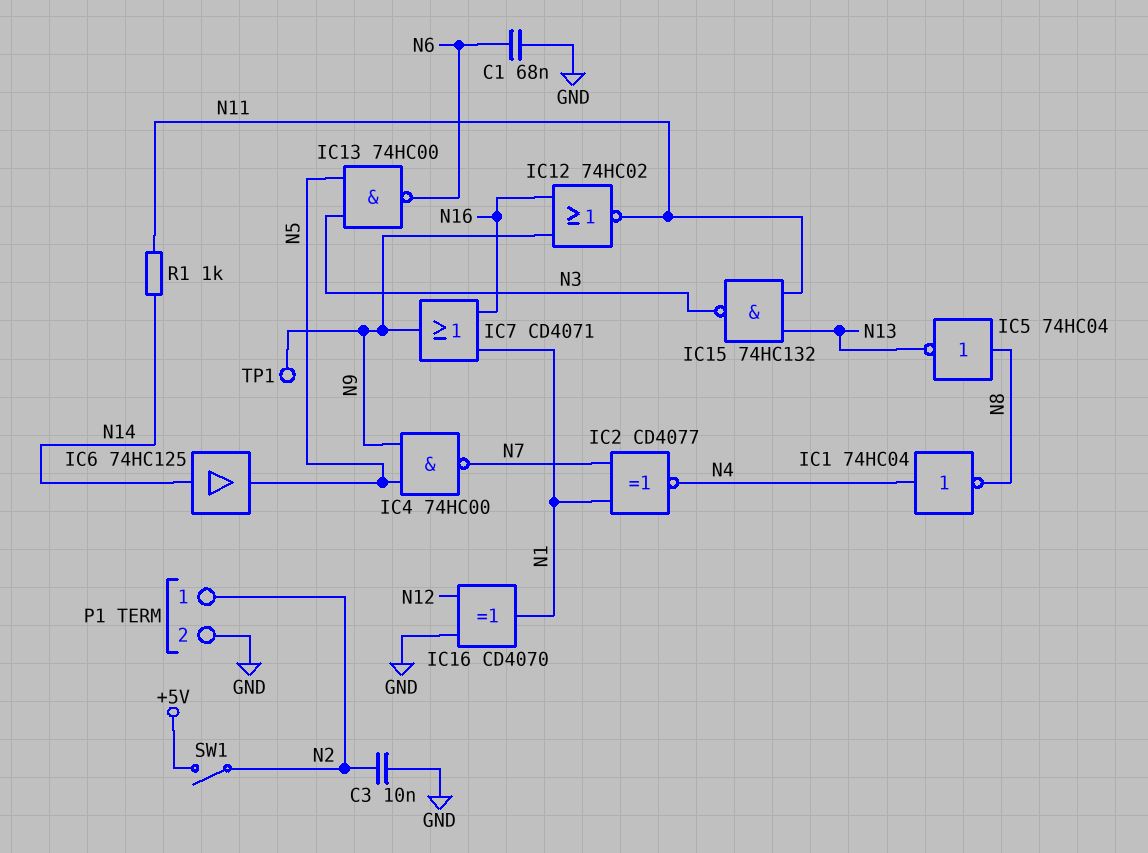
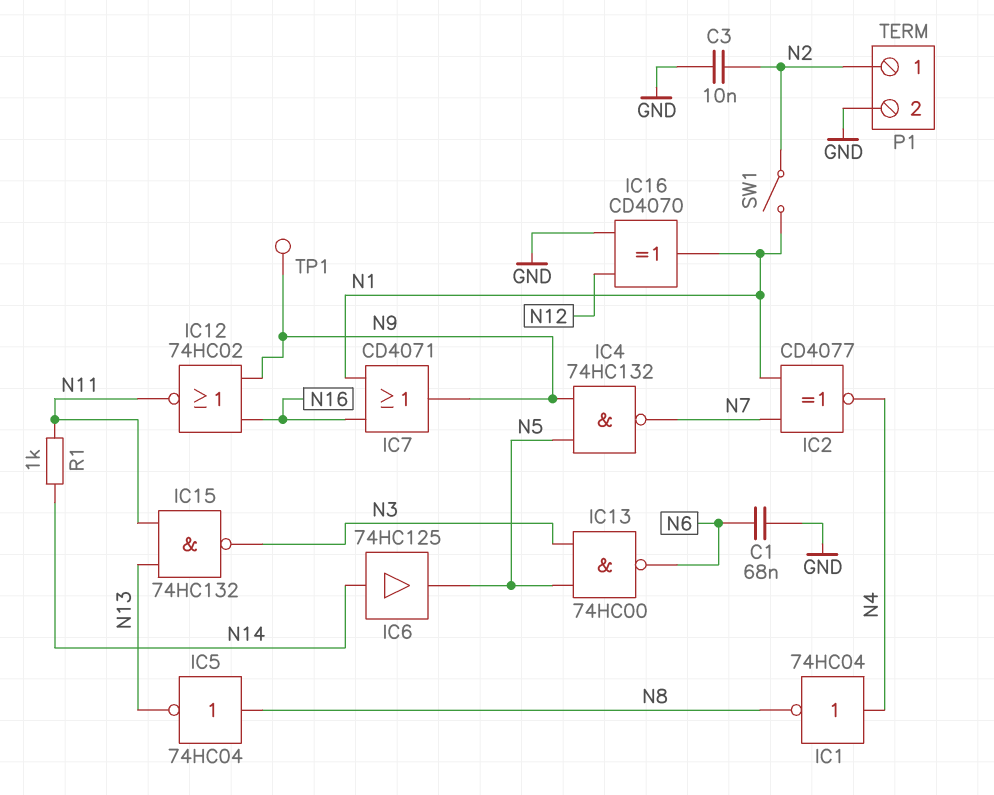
IC4: NAND 74HC00 (in N5, in N9, out N7) -> NAND 74HC132 (in N5, in N9, out N7)
SW1: switch (+5V, N2) -> switch (N1, N2)

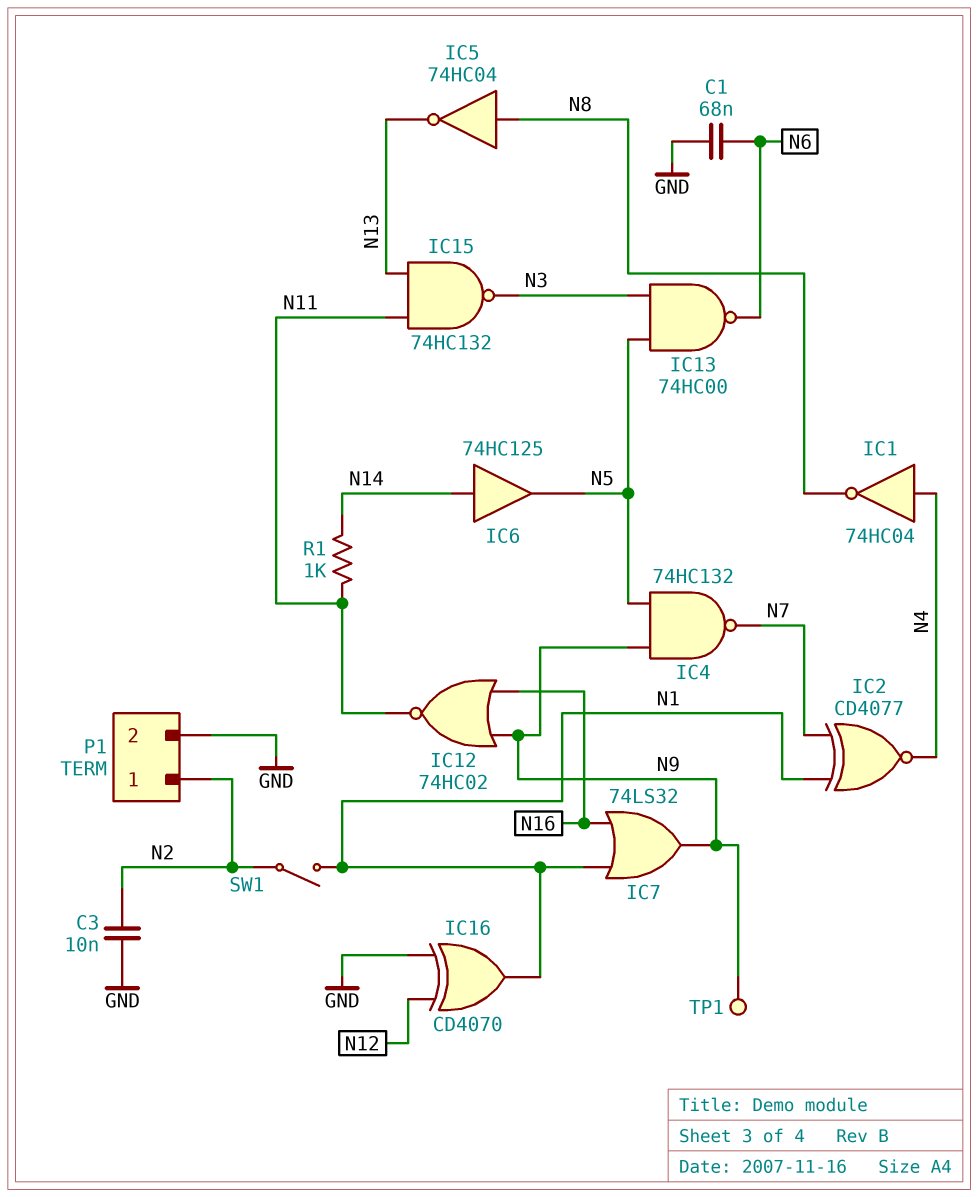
IC7: OR CD4071 (in N1, in N16, out N9) -> OR 74LS32 (in N1, in N16, out N9)

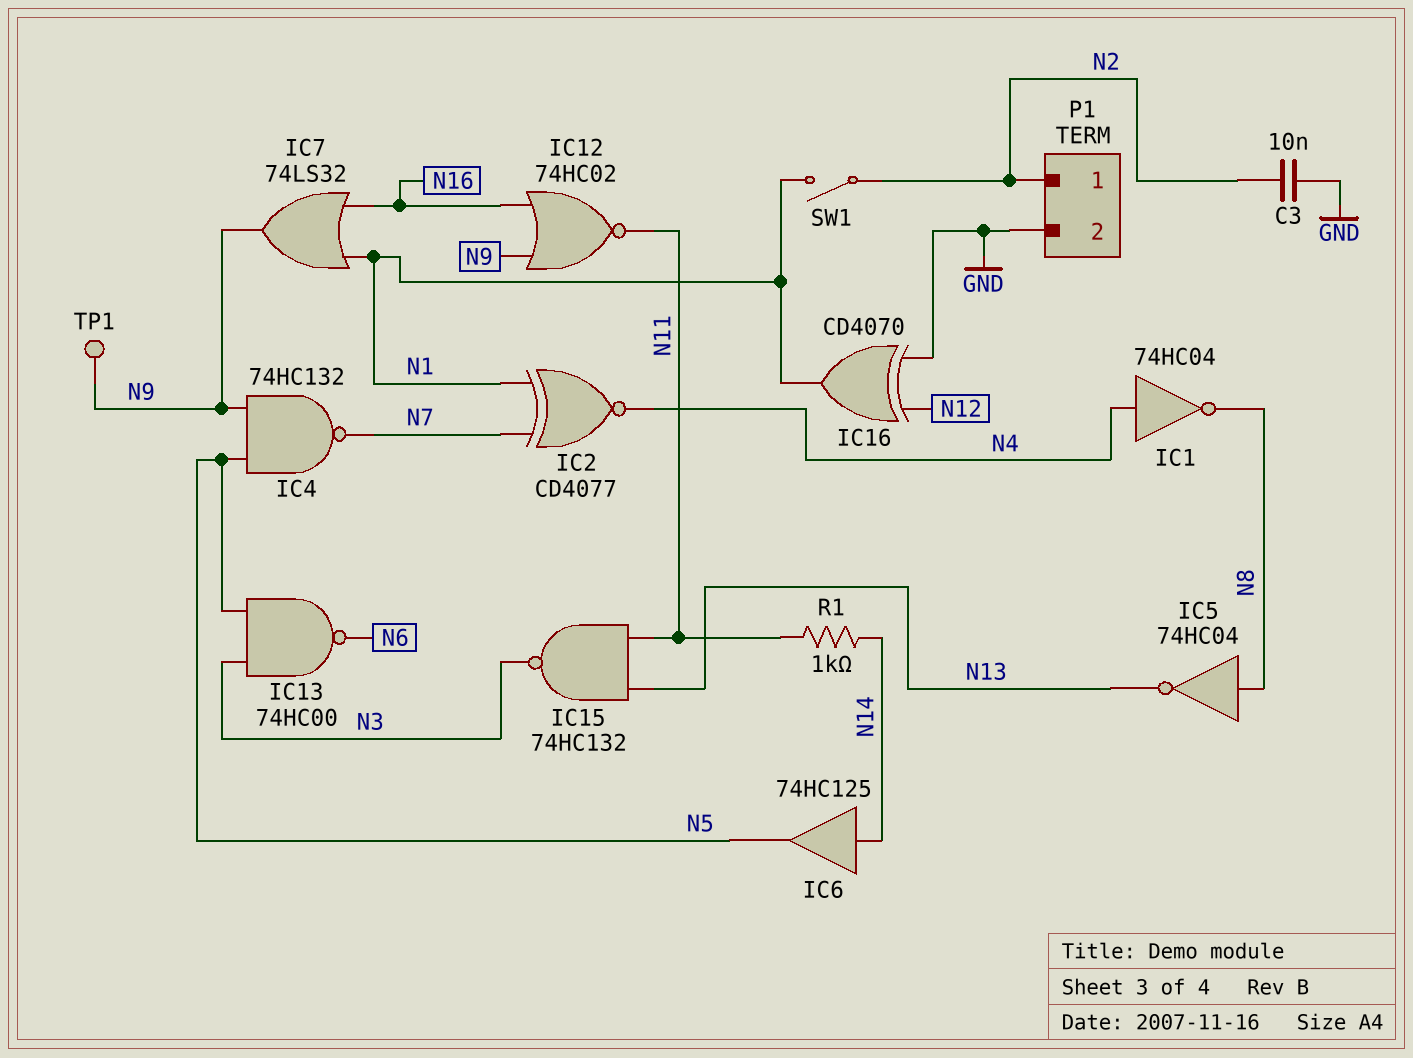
C1: 68nF (GND, N6) -> none

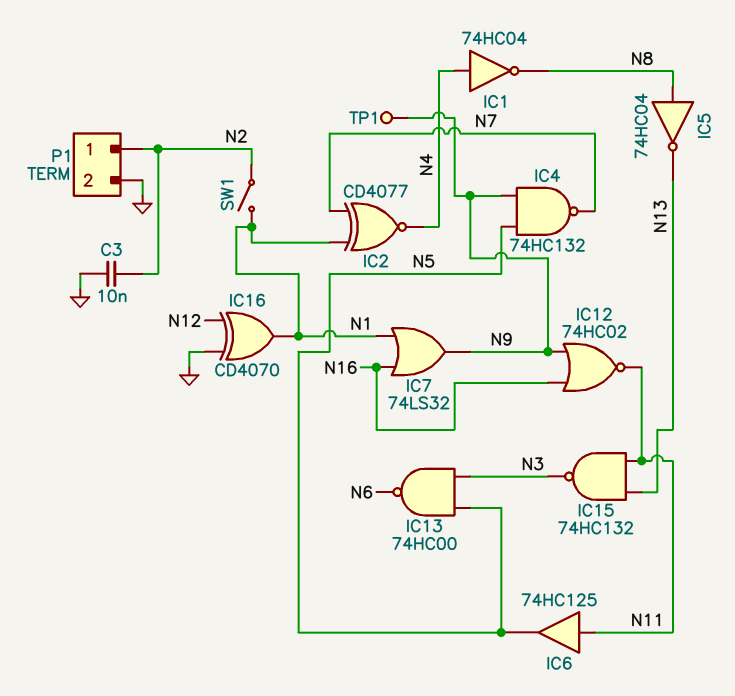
IC6: buffer 74HC125 (in N14, out N5) -> buffer 74HC125 (in N11, out N5)
R1: 1k (N11, N14) -> none

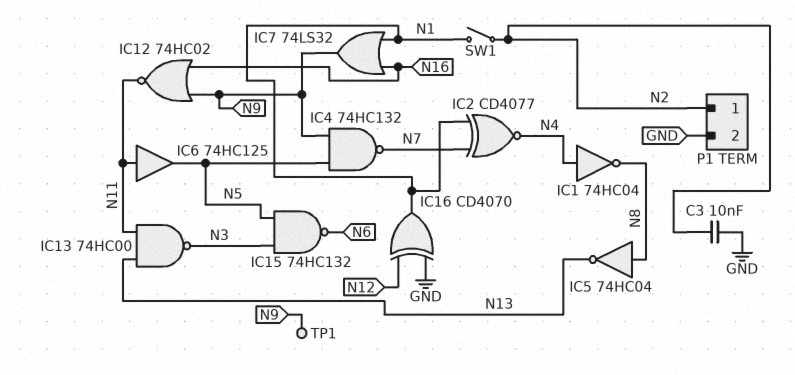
IC13: NAND 74HC00 (in N3, in N5, out N6) -> NAND 74HC00 (in N11, in N13, out N3)
IC15: NAND 74HC132 (in N11, in N13, out N3) -> NAND 74HC132 (in N3, in N5, out N6)

